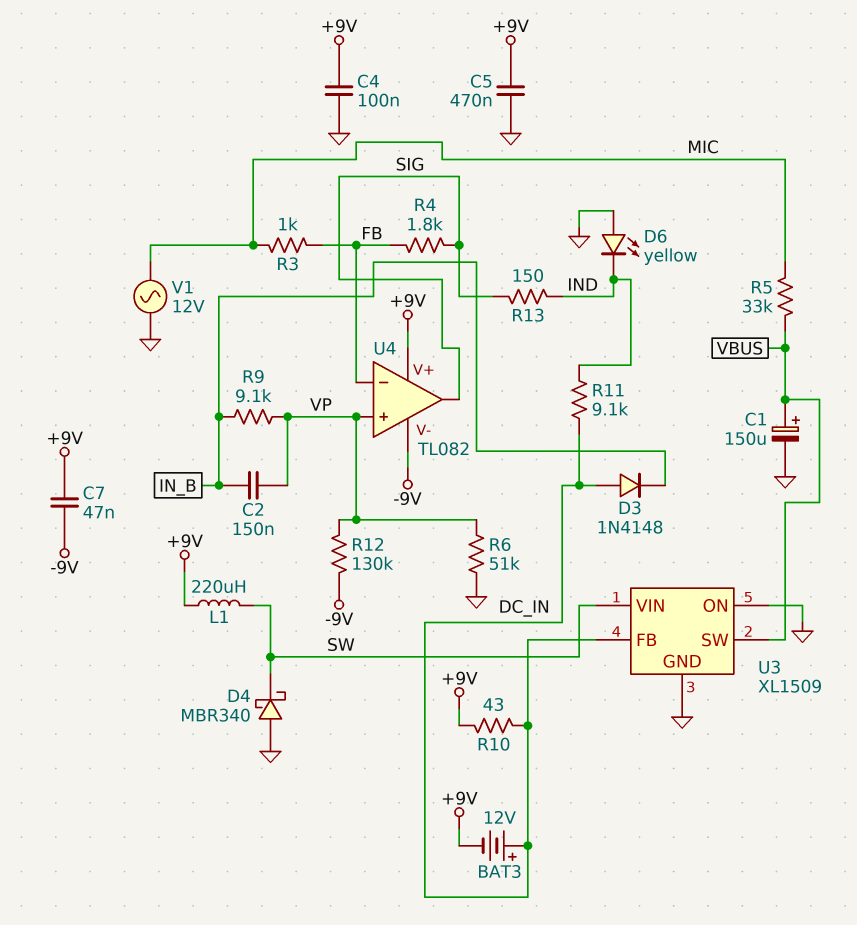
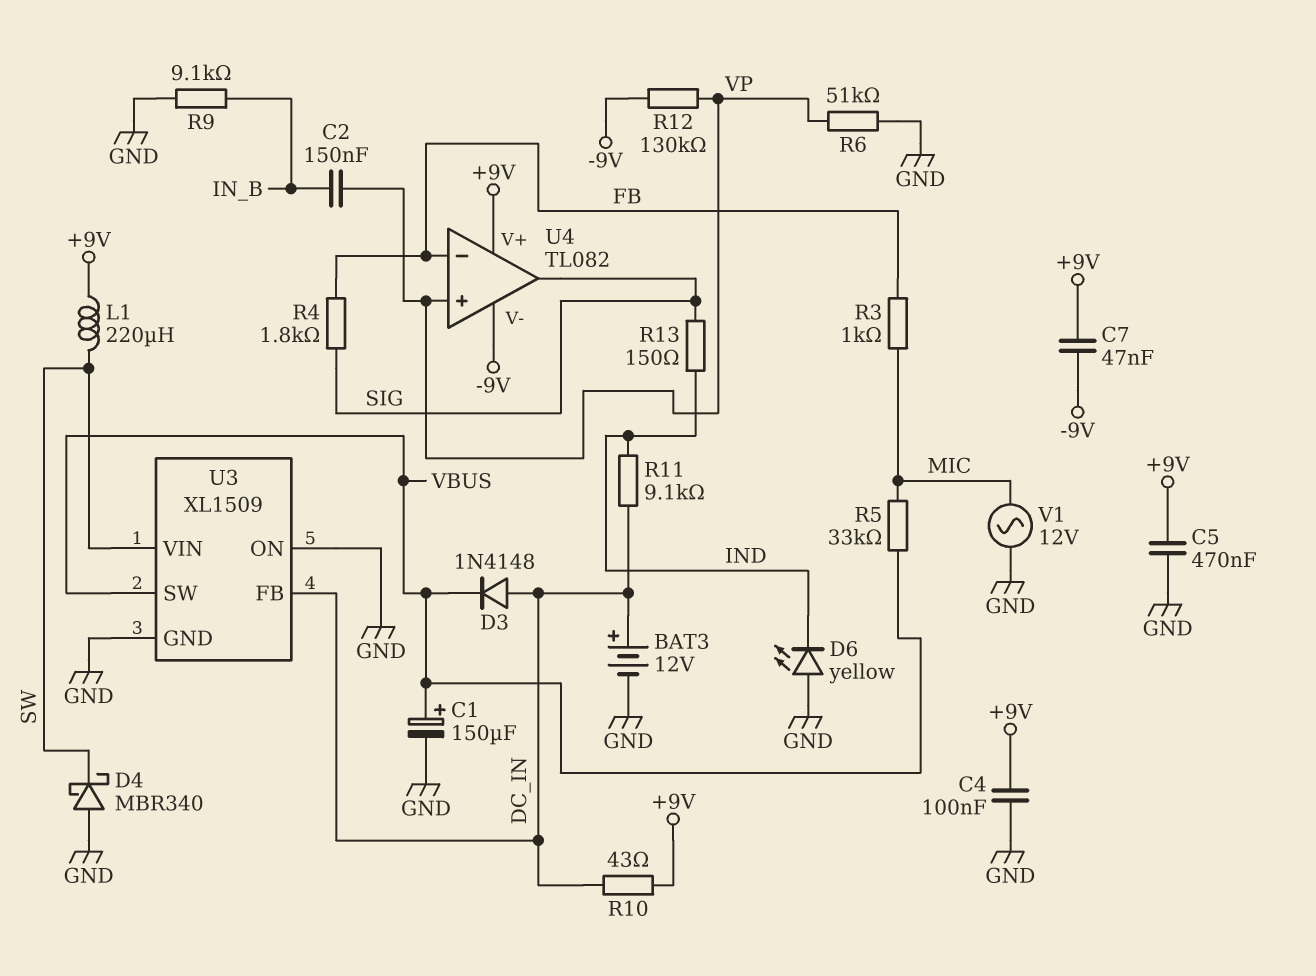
BAT3: 12V (plus DC_IN, minus +9V) -> 12V (plus DC_IN, minus GND)
D3: diode 1N4148 (A DC_IN, K IN_B) -> diode 1N4148 (A DC_IN, K VBUS)
R9: 9.1k (IN_B, VP) -> 9.1k (GND, IN_B)

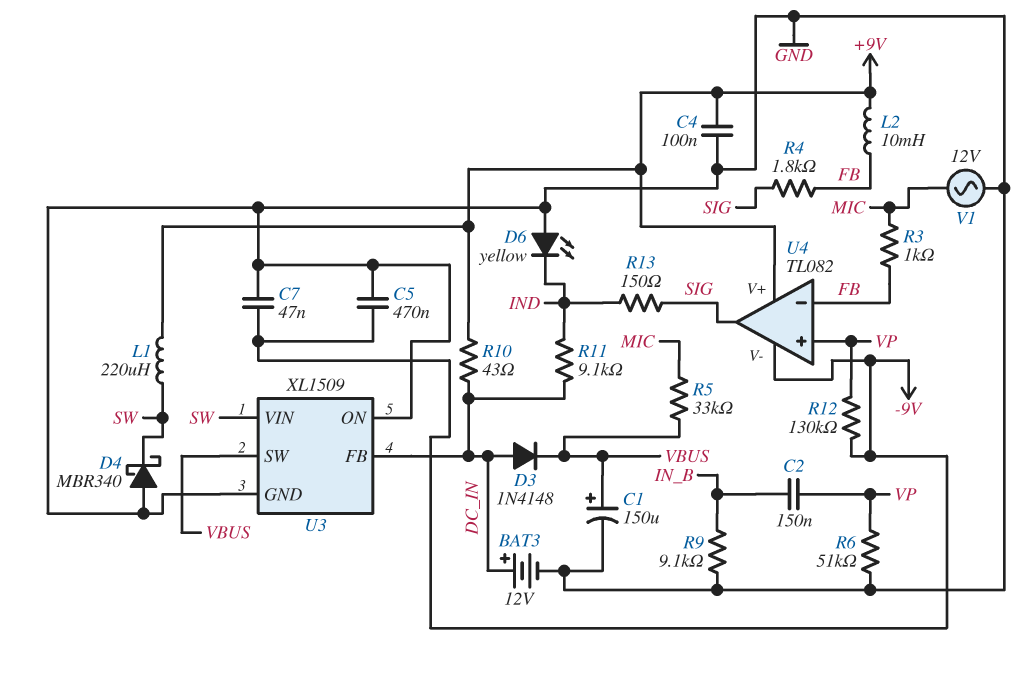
C5: 470nF (+9V, GND) -> 470nF (-9V, GND)
C7: 47nF (+9V, -9V) -> 47nF (-9V, GND)
L2: none -> 10mH (+9V, FB)

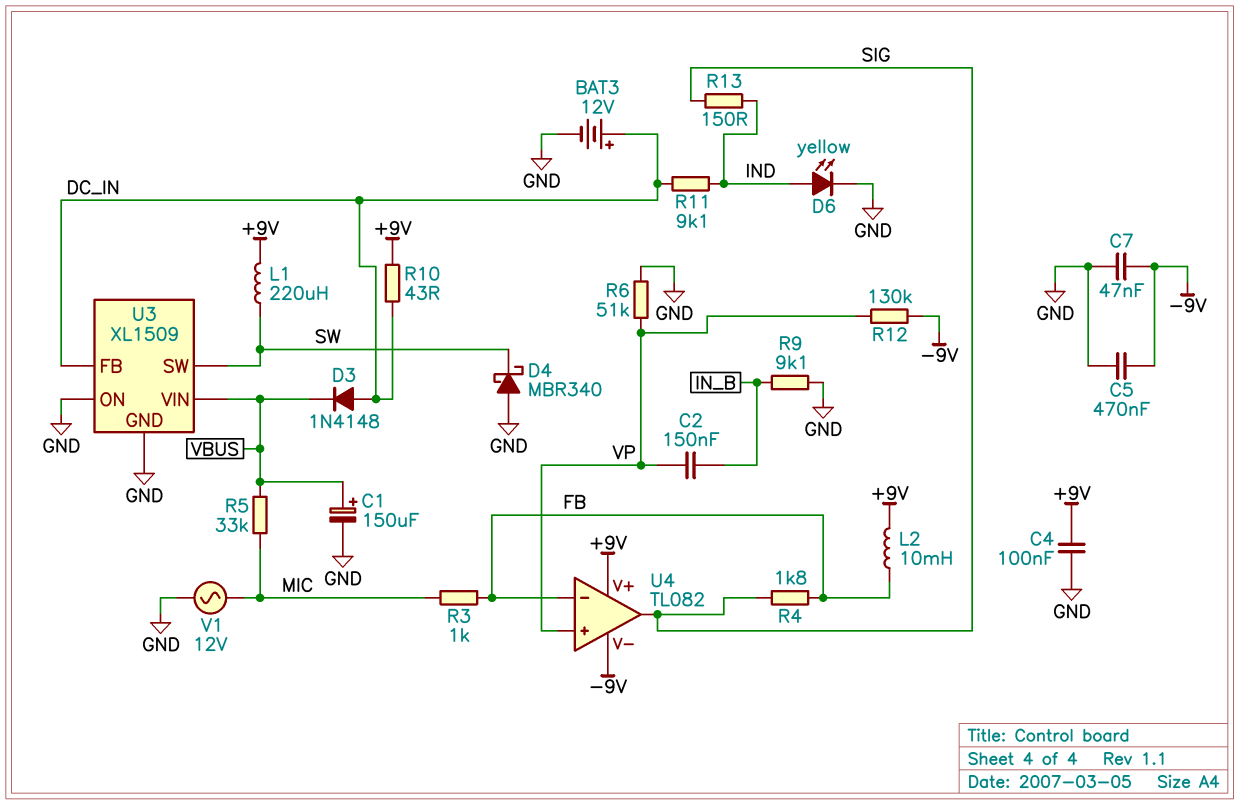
D6: LED yellow (A GND, K IND) -> LED yellow (A IND, K GND)
U3 pin SW: VBUS -> SW
U3 pin VIN: SW -> VBUS

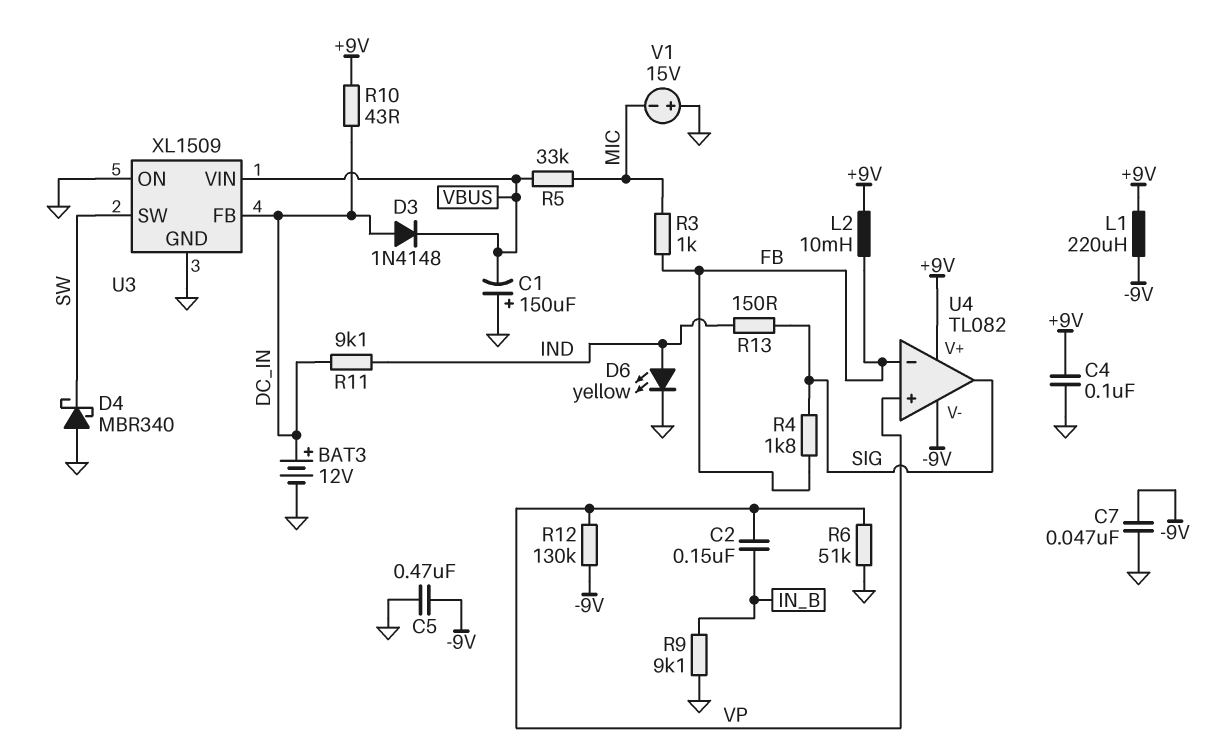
C1: 150uF (plus VBUS, minus GND) -> 150uF (plus GND, minus VBUS)
L1: 220uH (+9V, SW) -> 220uH (+9V, -9V)
V1: AC 12V (GND, MIC) -> 15V (plus GND, minus MIC)

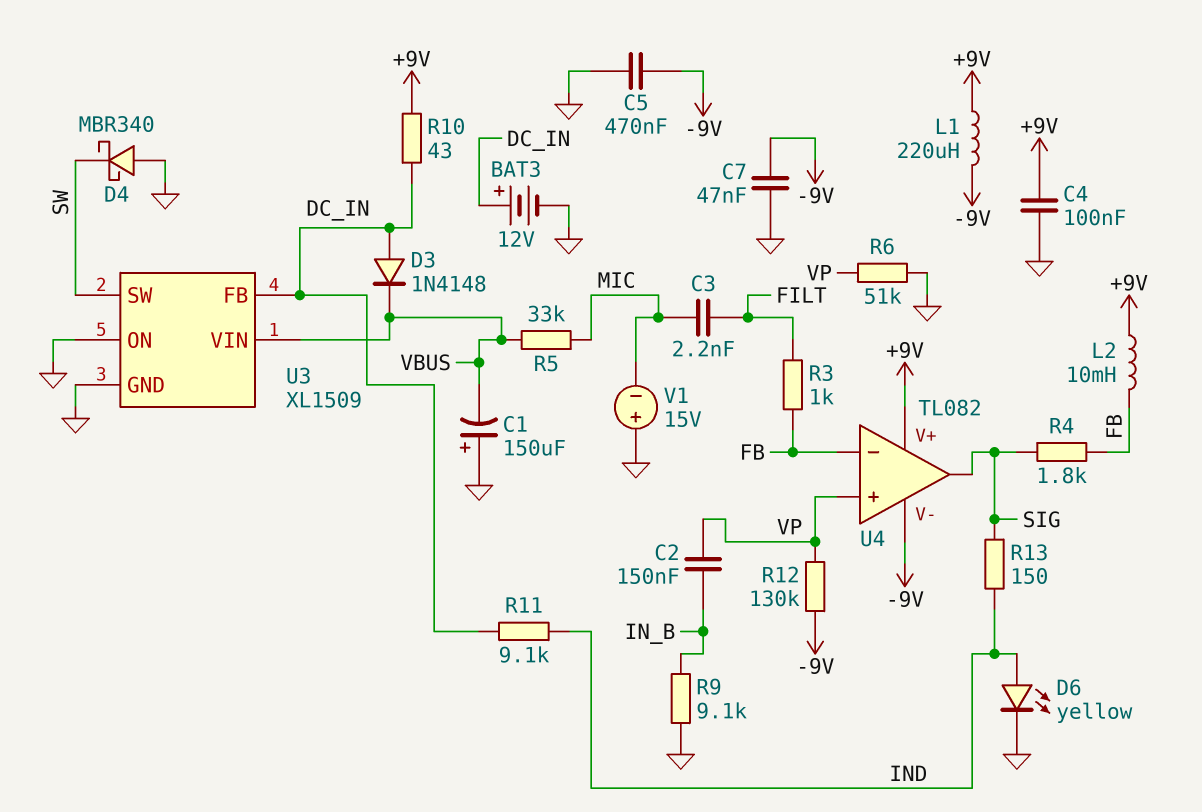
C3: none -> 2.2nF (FILT, MIC)
R3: 1k (FB, MIC) -> 1k (FB, FILT)

